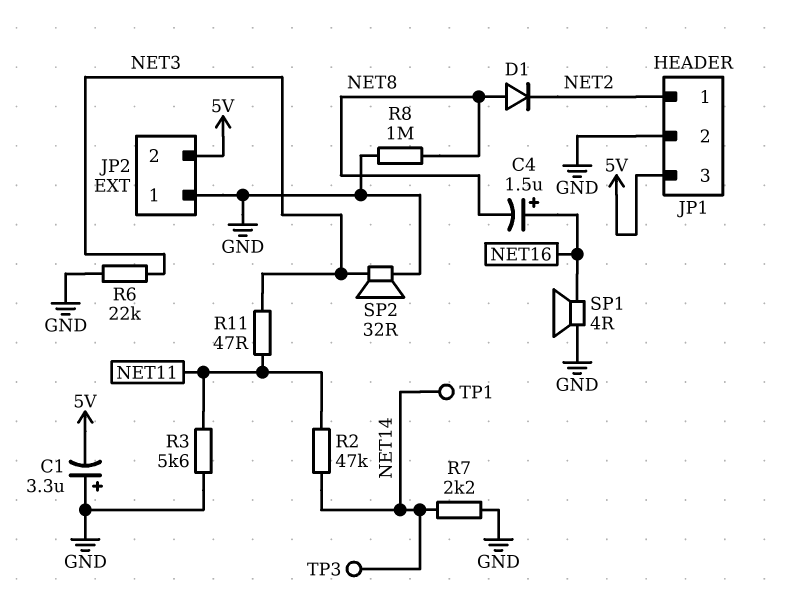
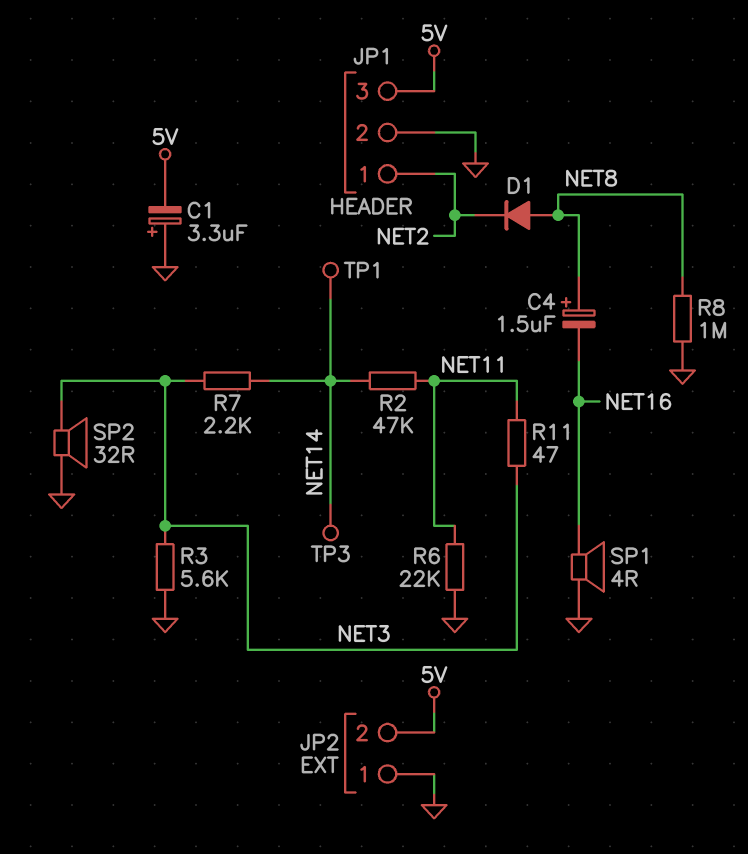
C4: 1.5uF (plus NET16, minus NET8) -> 1.5uF (plus NET8, minus NET16)
R3: 5.6k (GND, NET11) -> 5.6k (GND, NET3)
R6: 22k (GND, NET3) -> 22k (GND, NET11)
R7: 2.2k (GND, NET14) -> 2.2k (NET3, NET14)

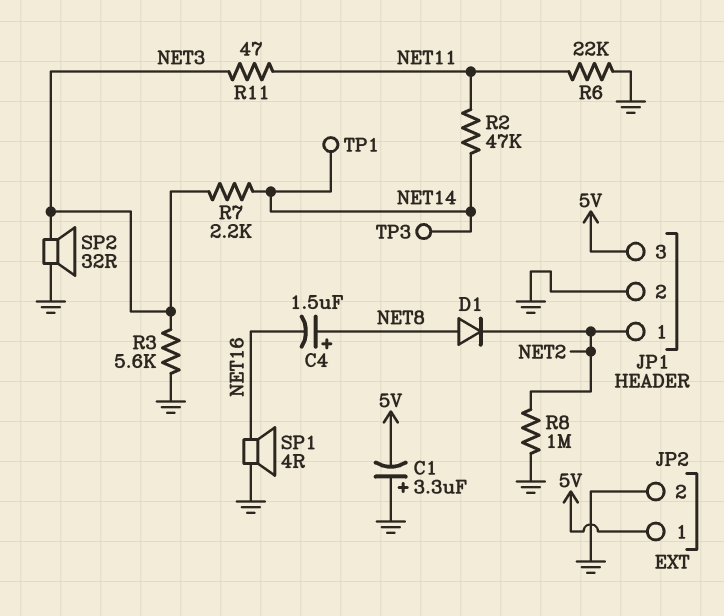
JP2 pin 1: GND -> 5V
JP2 pin 2: 5V -> GND
R8: 1M (GND, NET8) -> 1M (GND, NET2)

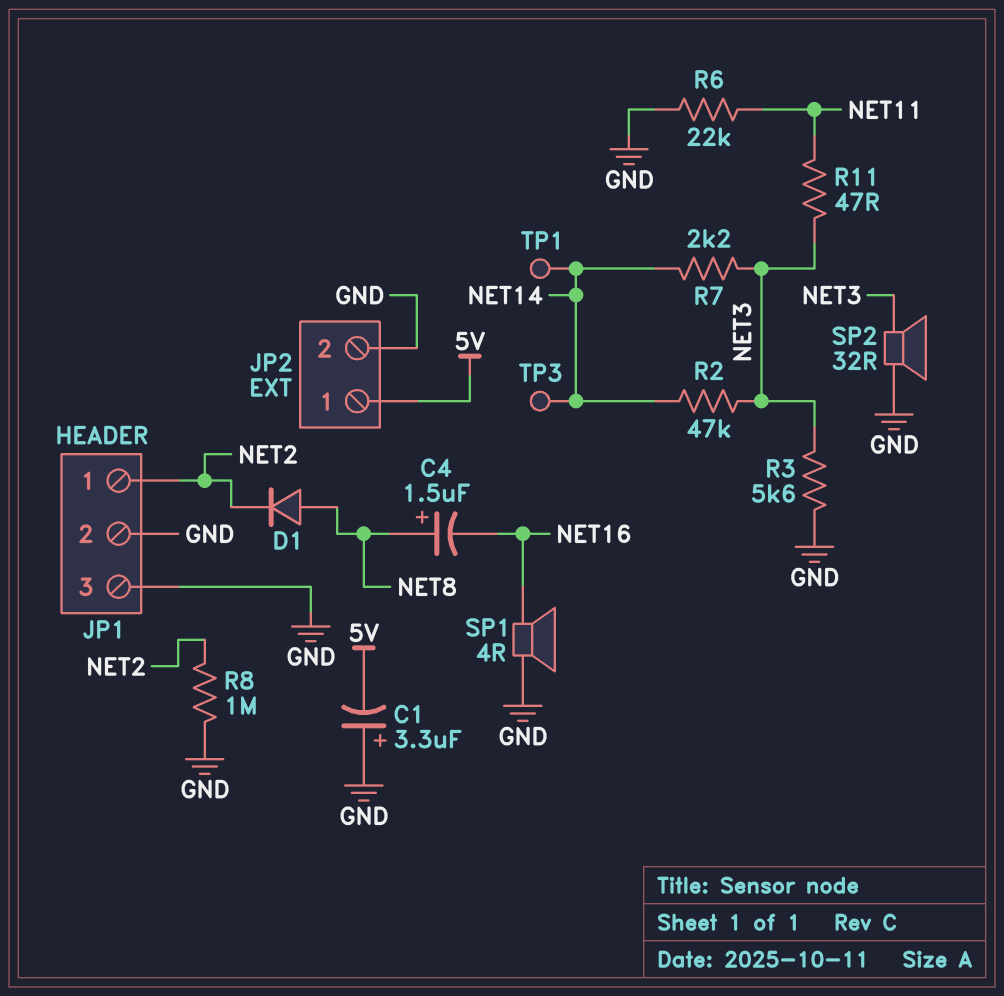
JP1 pin 3: 5V -> GND
R2: 47k (NET11, NET14) -> 47k (NET3, NET14)

